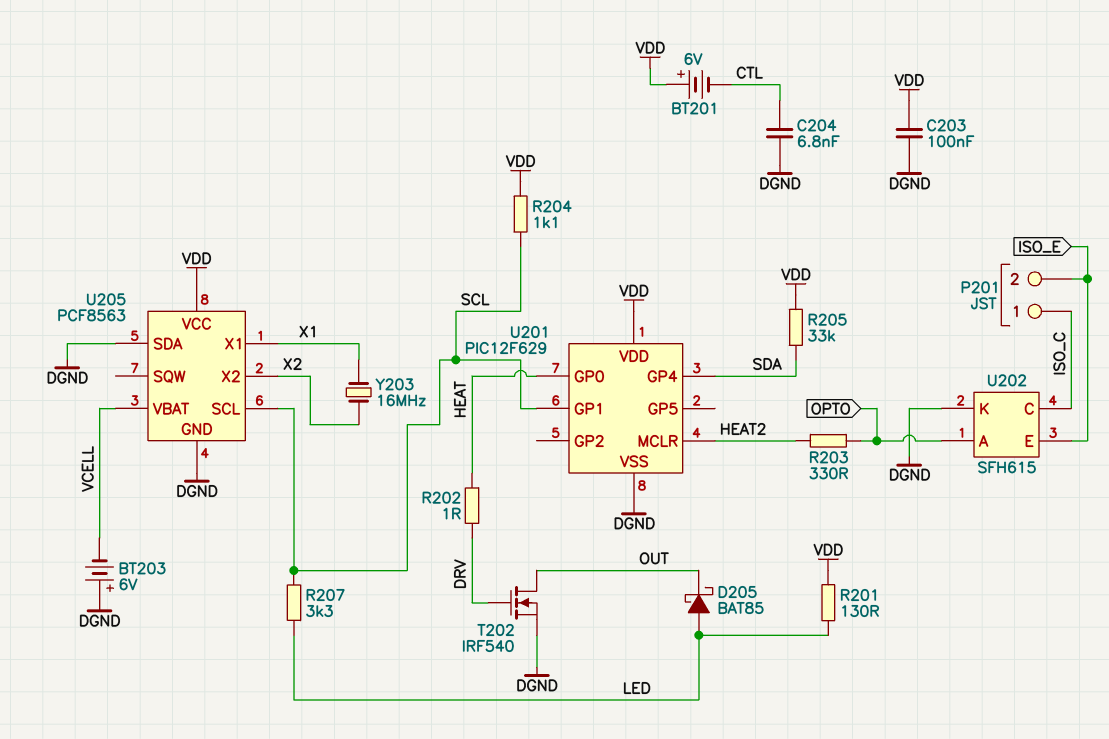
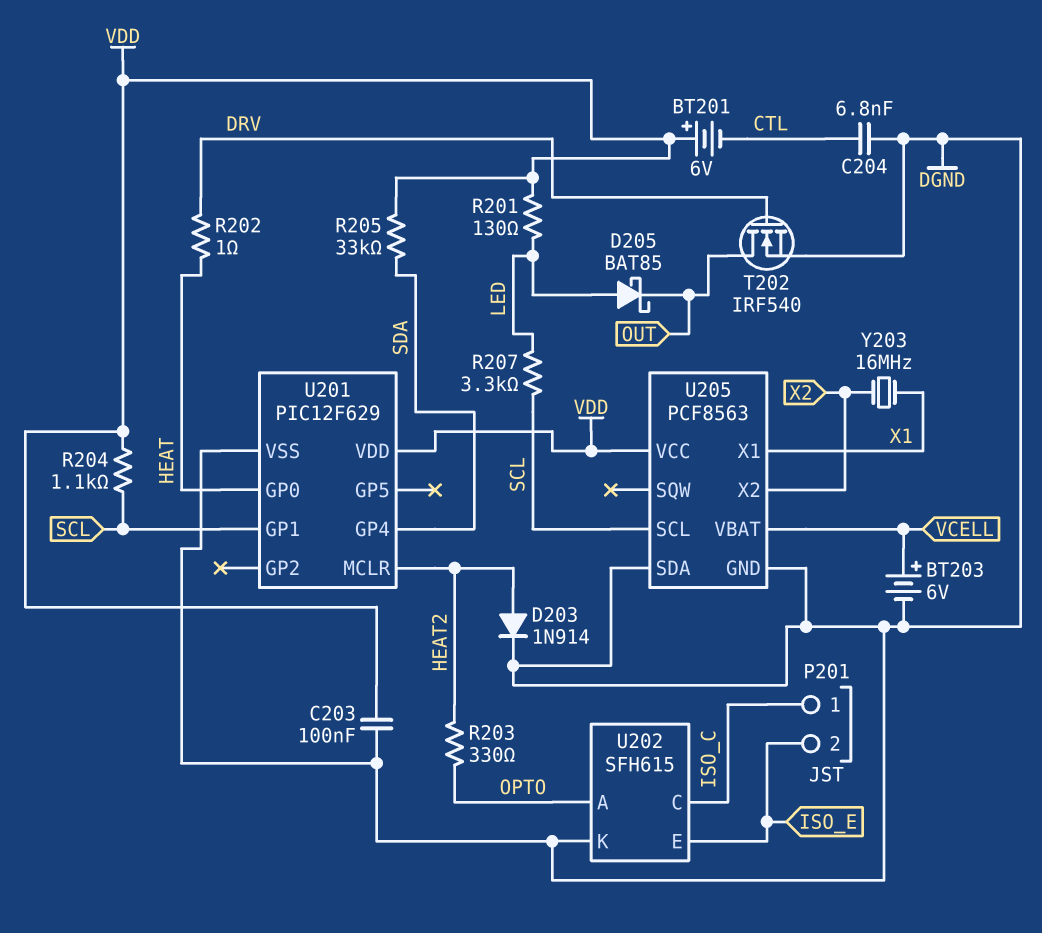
BT203: 6V (plus DGND, minus VCELL) -> 6V (plus VCELL, minus DGND)
D203: none -> diode 1N914 (A HEAT2, K DGND)

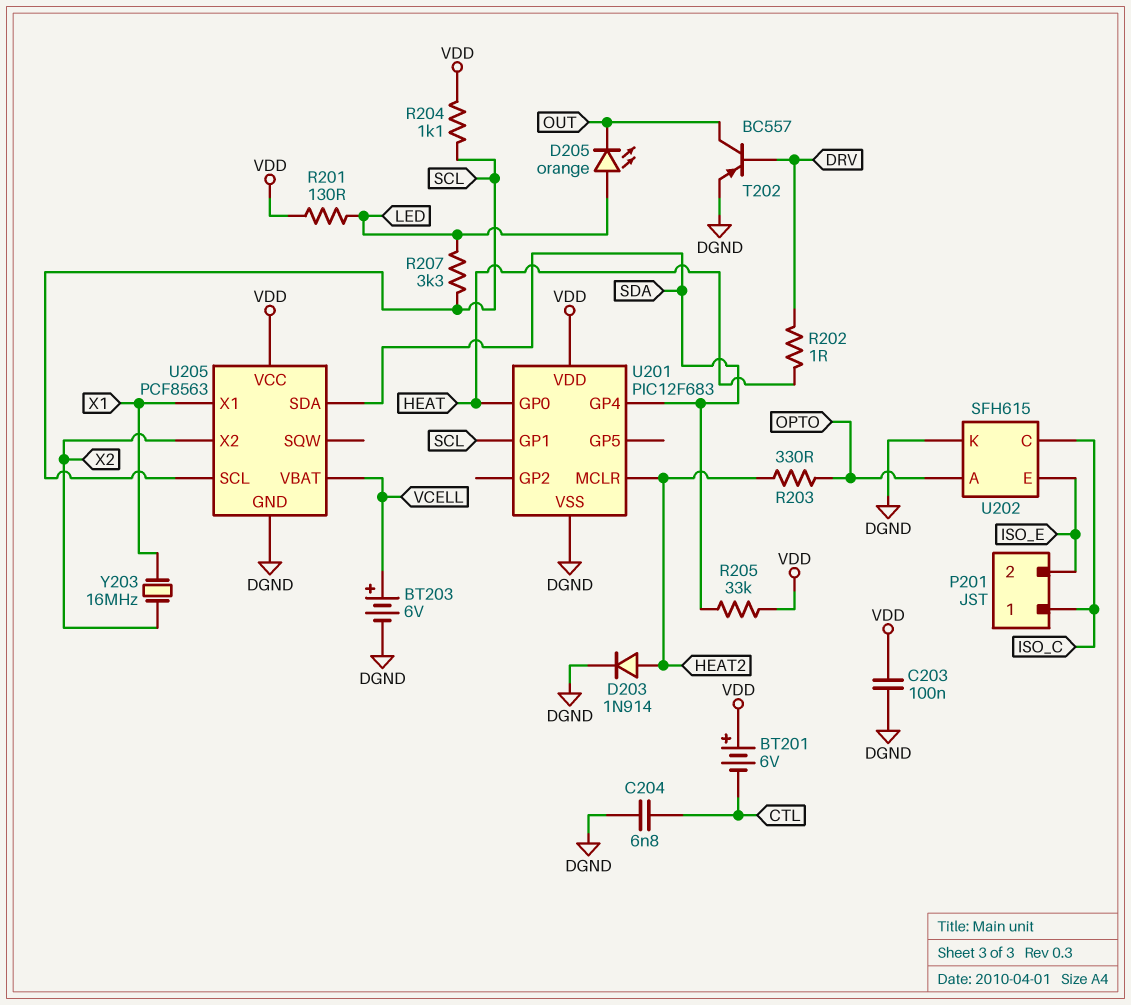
D205: schottky BAT85 (A LED, K OUT) -> LED orange (A LED, K OUT)
T202: NMOS IRF540 (G DRV, D OUT, S DGND) -> PNP BC557 (B DRV, C OUT, E DGND)
U201: PIC12F629 -> PIC12F683
U205 pin SDA: DGND -> SDA

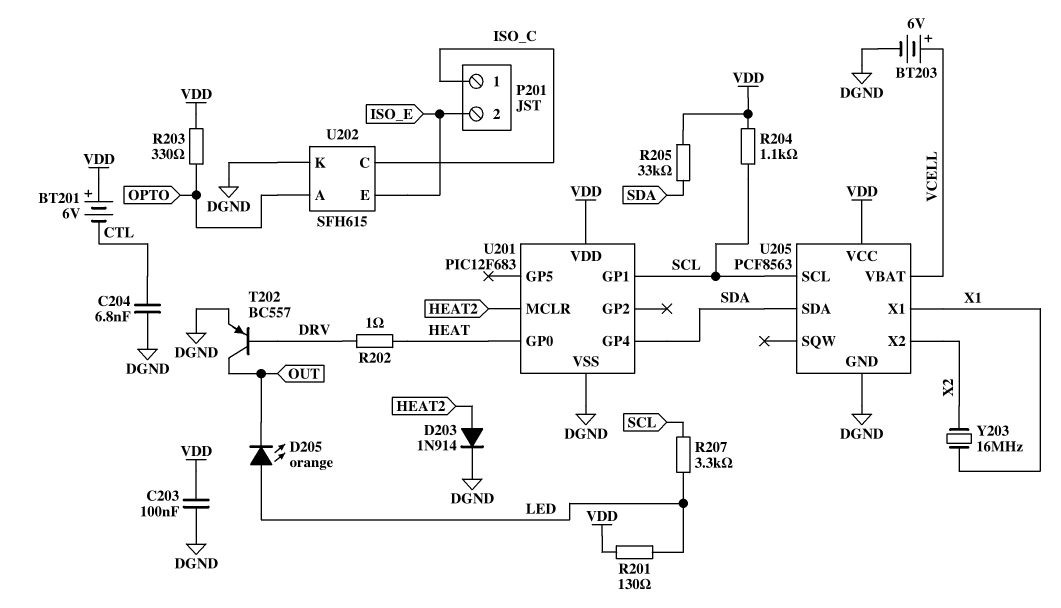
R203: 330 (HEAT2, OPTO) -> 330 (OPTO, VDD)

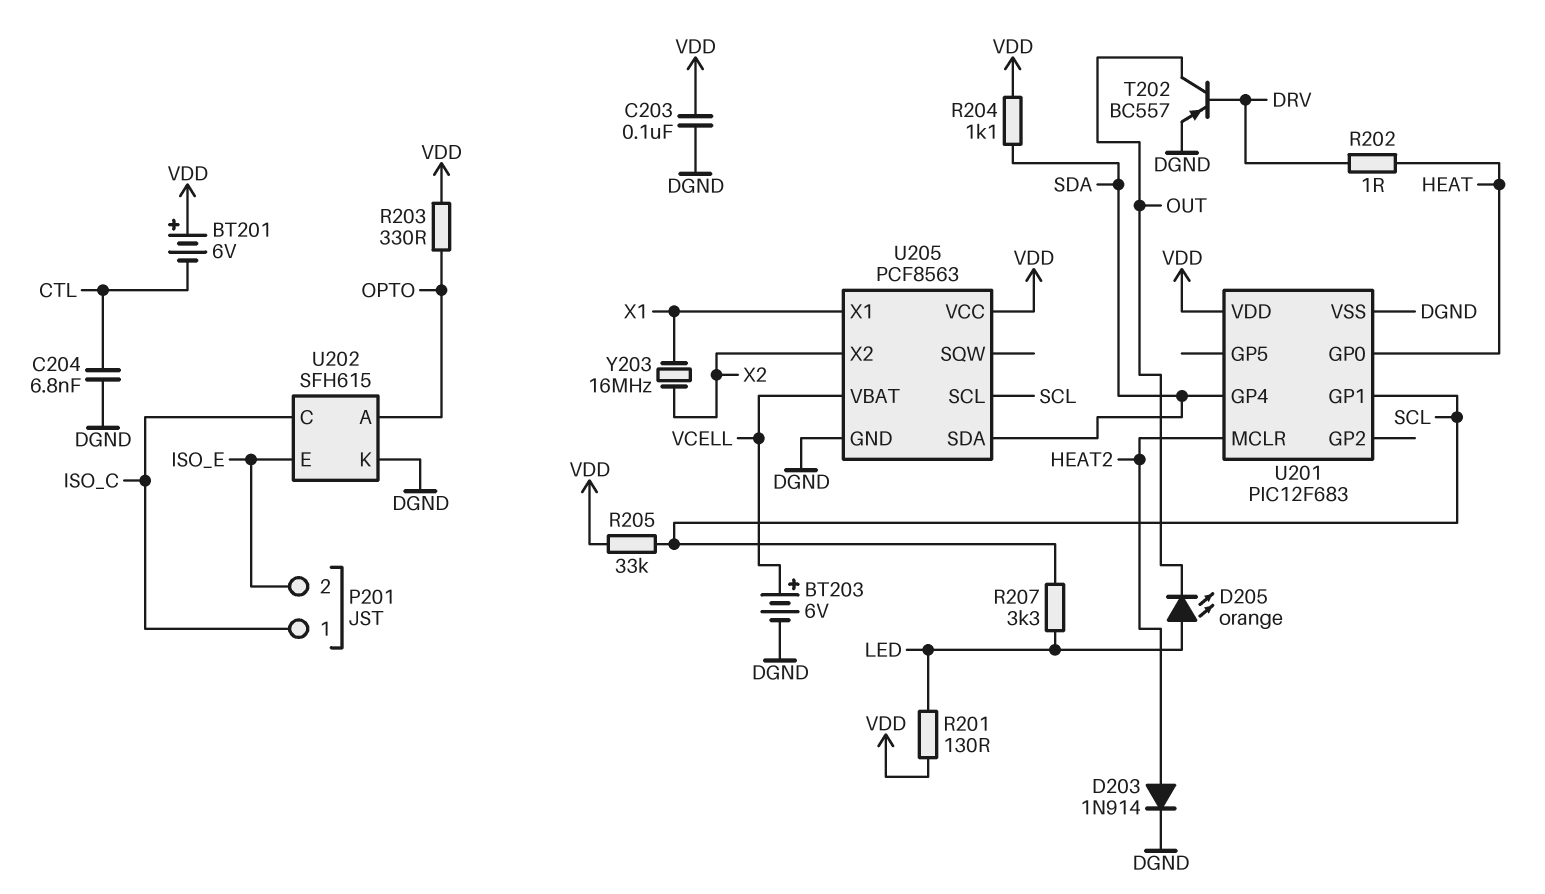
R204: 1.1k (SCL, VDD) -> 1.1k (SDA, VDD)
R205: 33k (SDA, VDD) -> 33k (SCL, VDD)

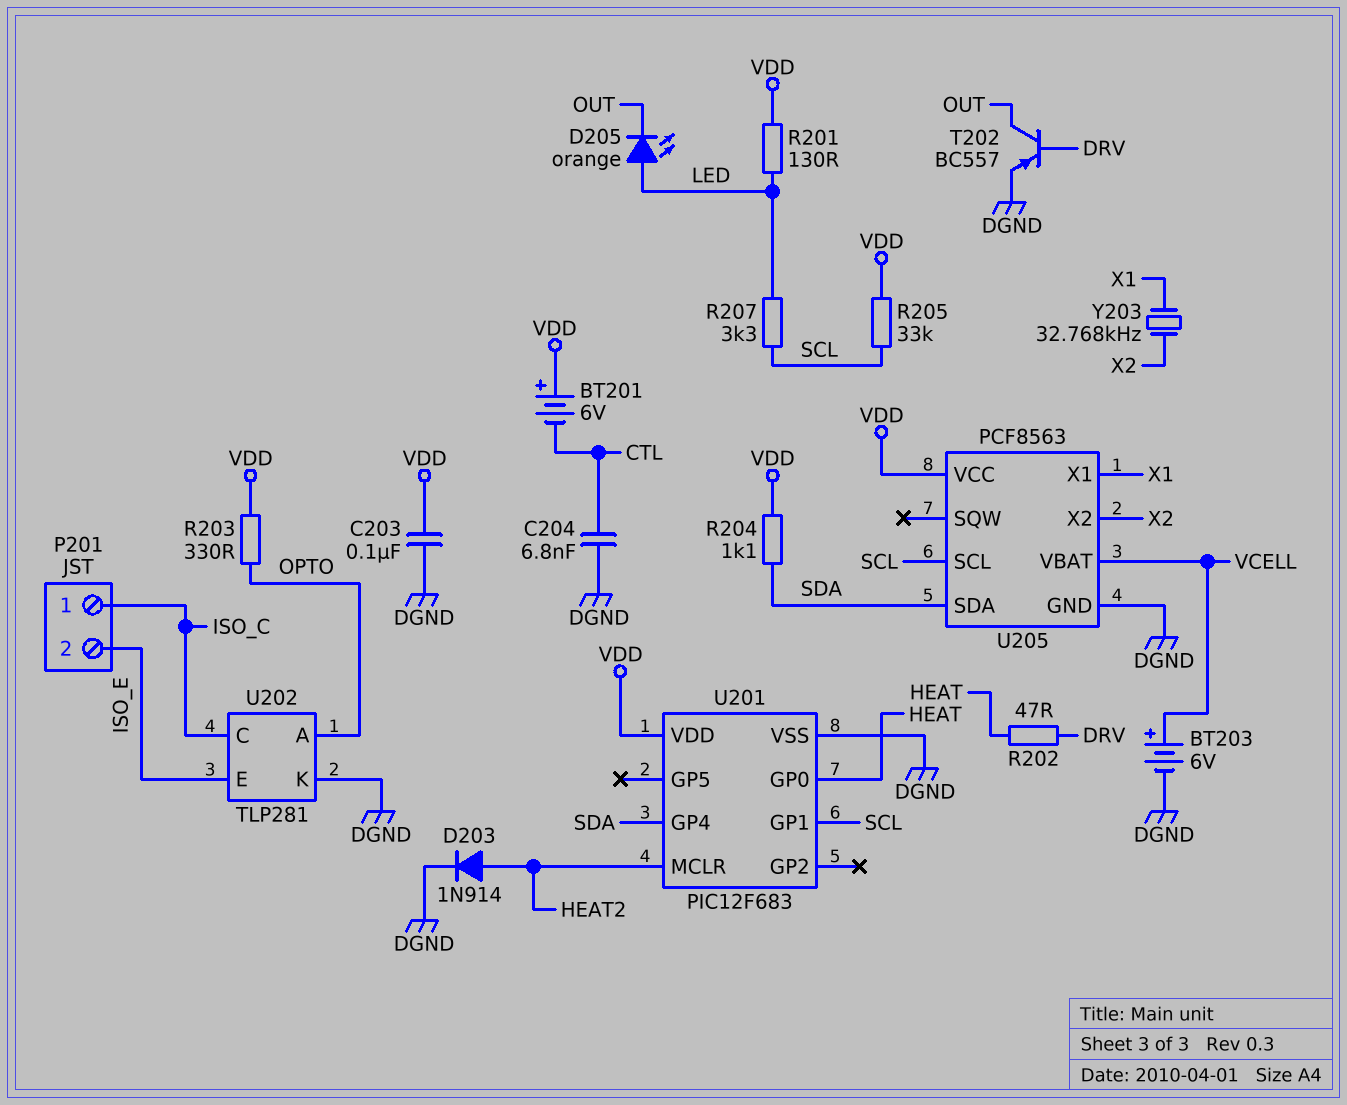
R202: 1 (DRV, HEAT) -> 47 (DRV, HEAT)
U202: SFH615 -> TLP281
Y203: 16MHz (X1, X2) -> 32.768kHz (X1, X2)

